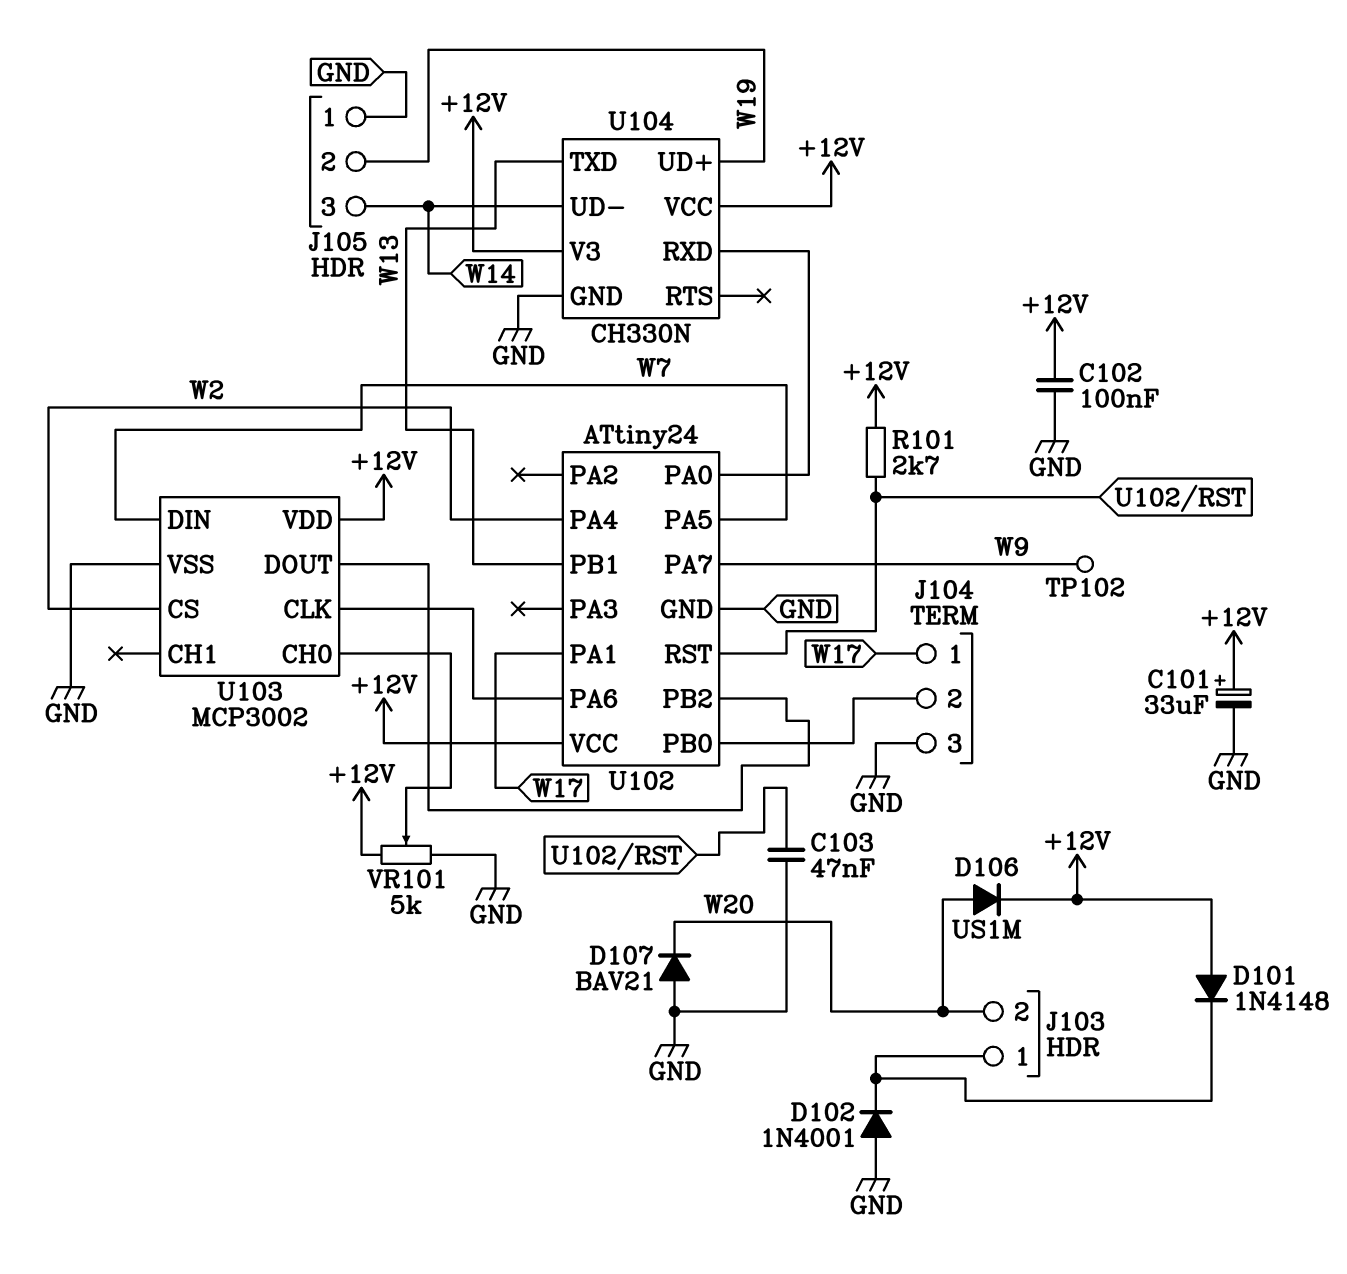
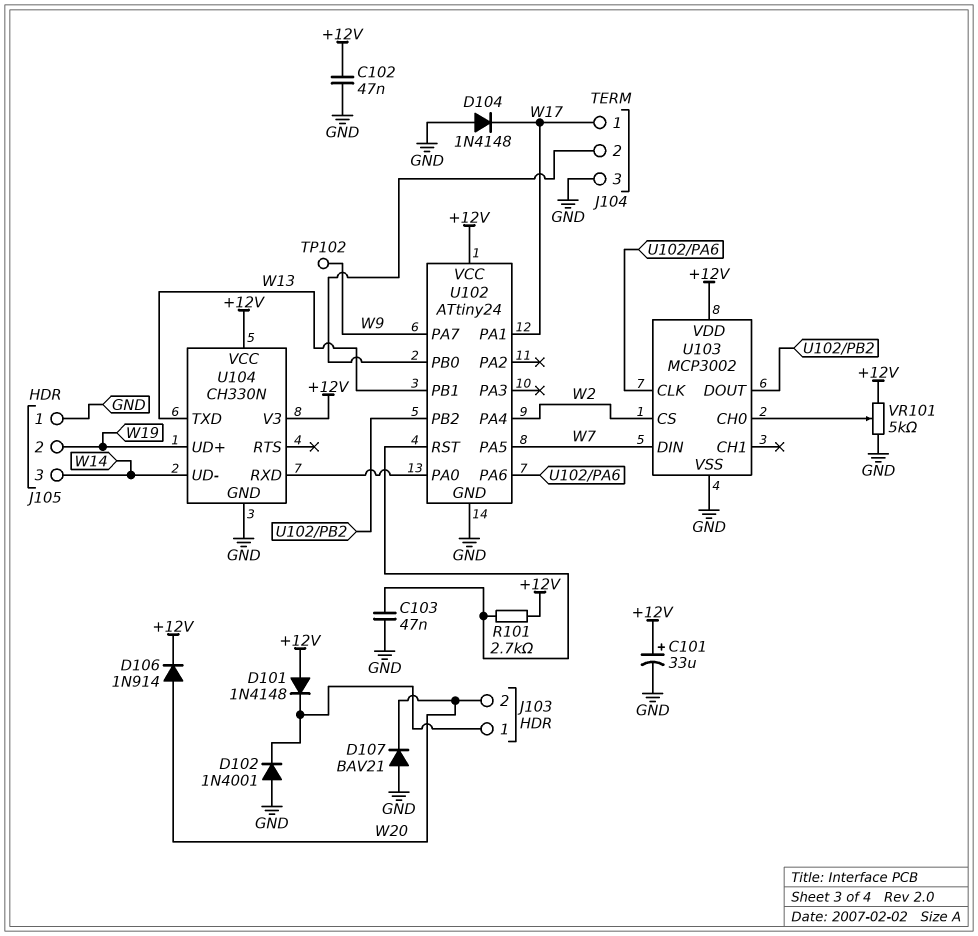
C102: 100nF (+12V, GND) -> 47nF (+12V, GND)
D104: none -> diode 1N4148 (A GND, K W17)
D106: diode US1M (A W20, K +12V) -> diode 1N914 (A W20, K +12V)

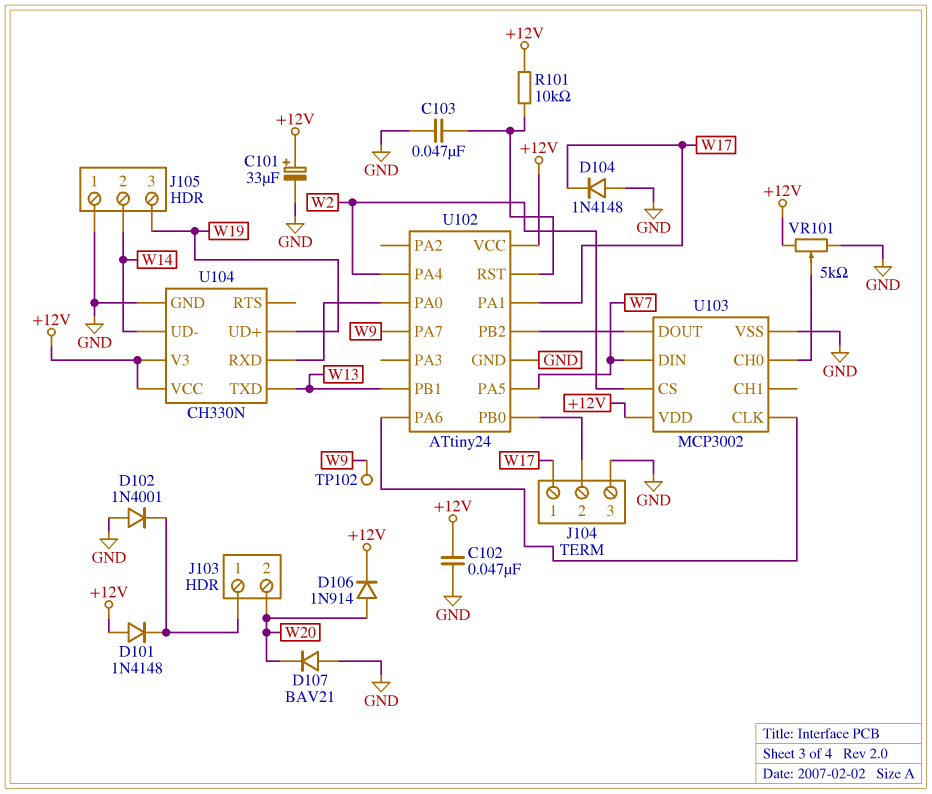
J105 pin 2: W19 -> W14
J105 pin 3: W14 -> W19
R101: 2.7k (+12V, U102/RST) -> 10k (+12V, U102/RST)

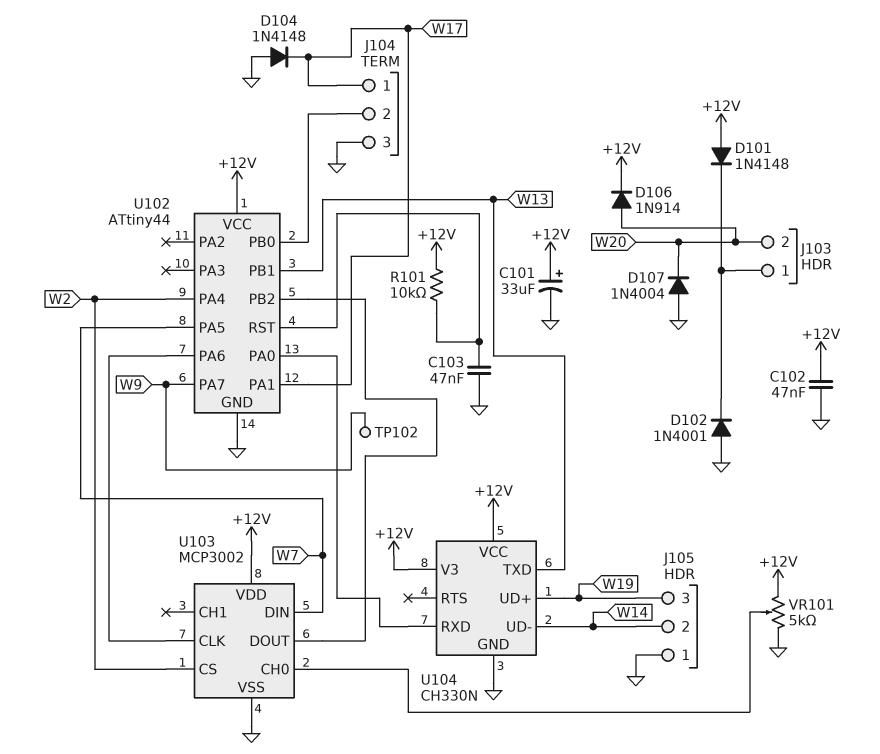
D107: diode BAV21 (A GND, K W20) -> diode 1N4004 (A GND, K W20)
U102: ATtiny24 -> ATtiny44

